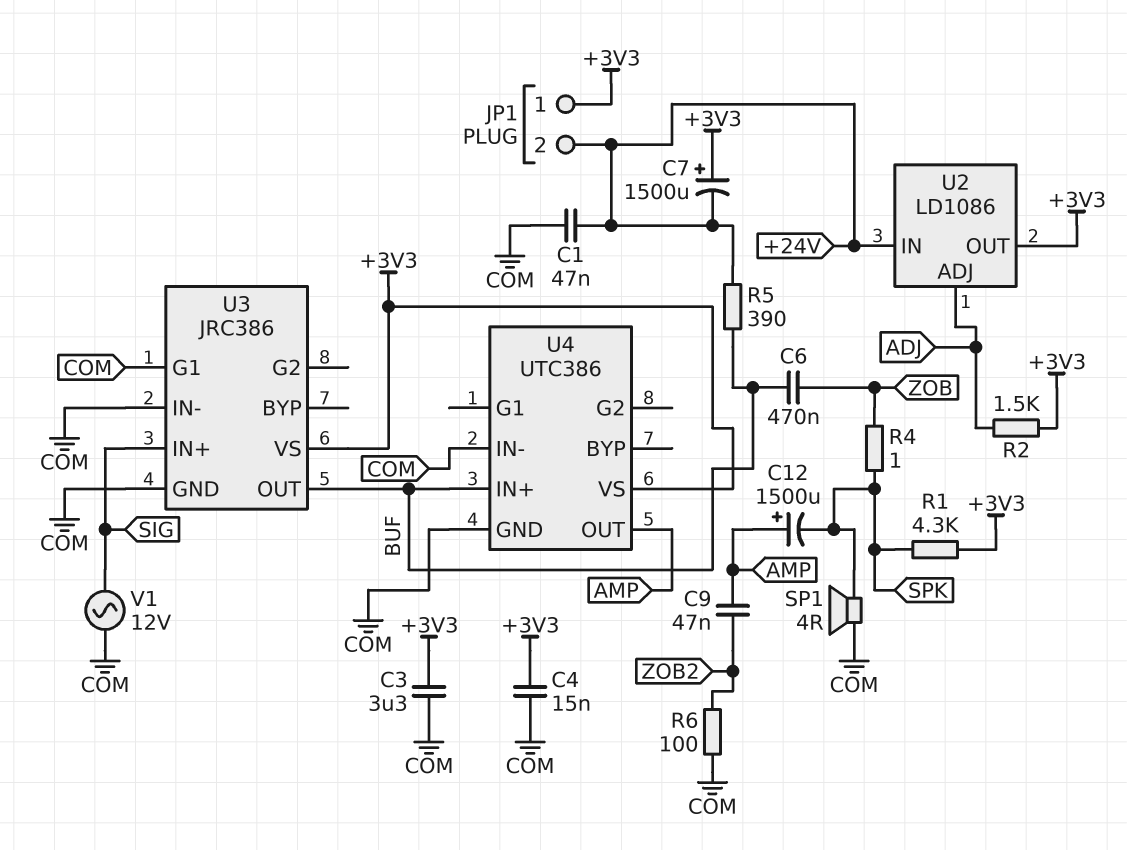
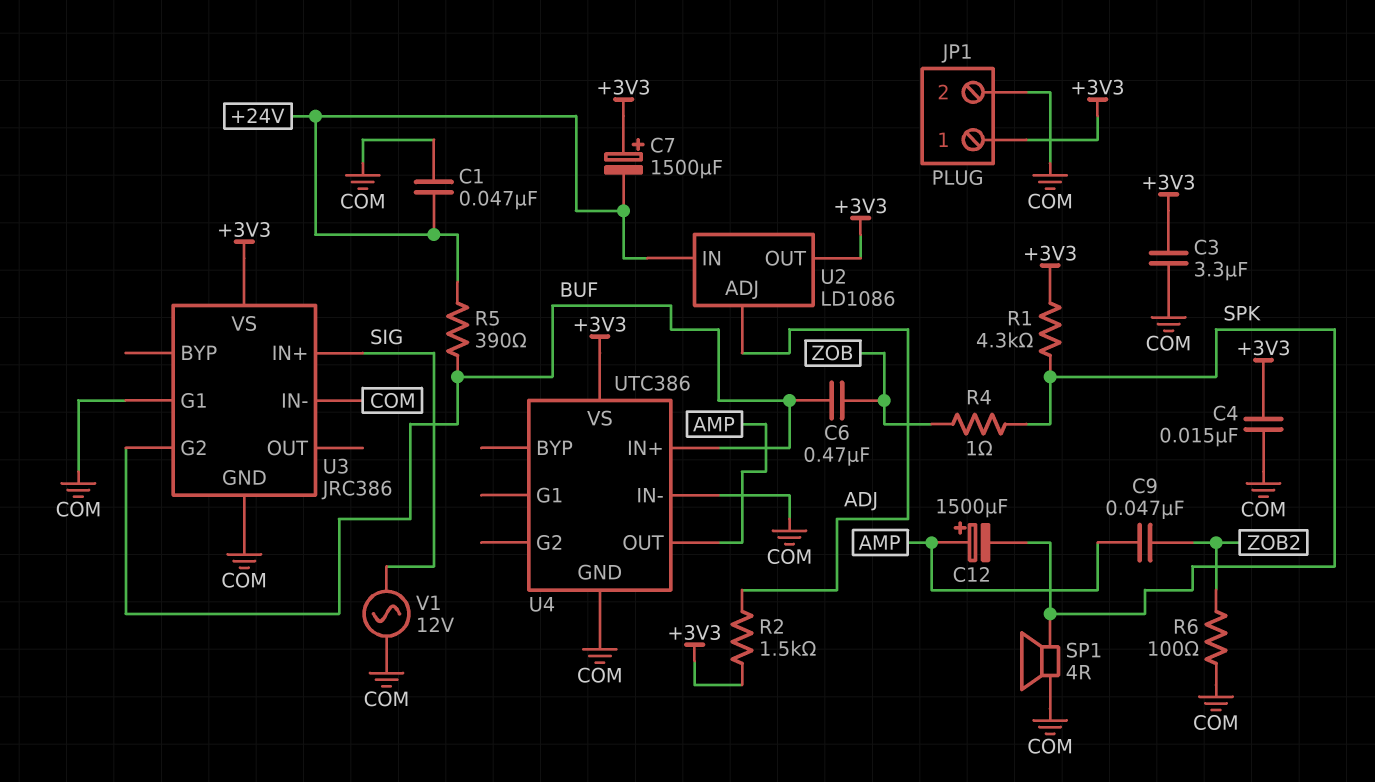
JP1 pin 2: +24V -> COM
U3 pin G2: none -> BUF
U3 pin OUT: BUF -> none

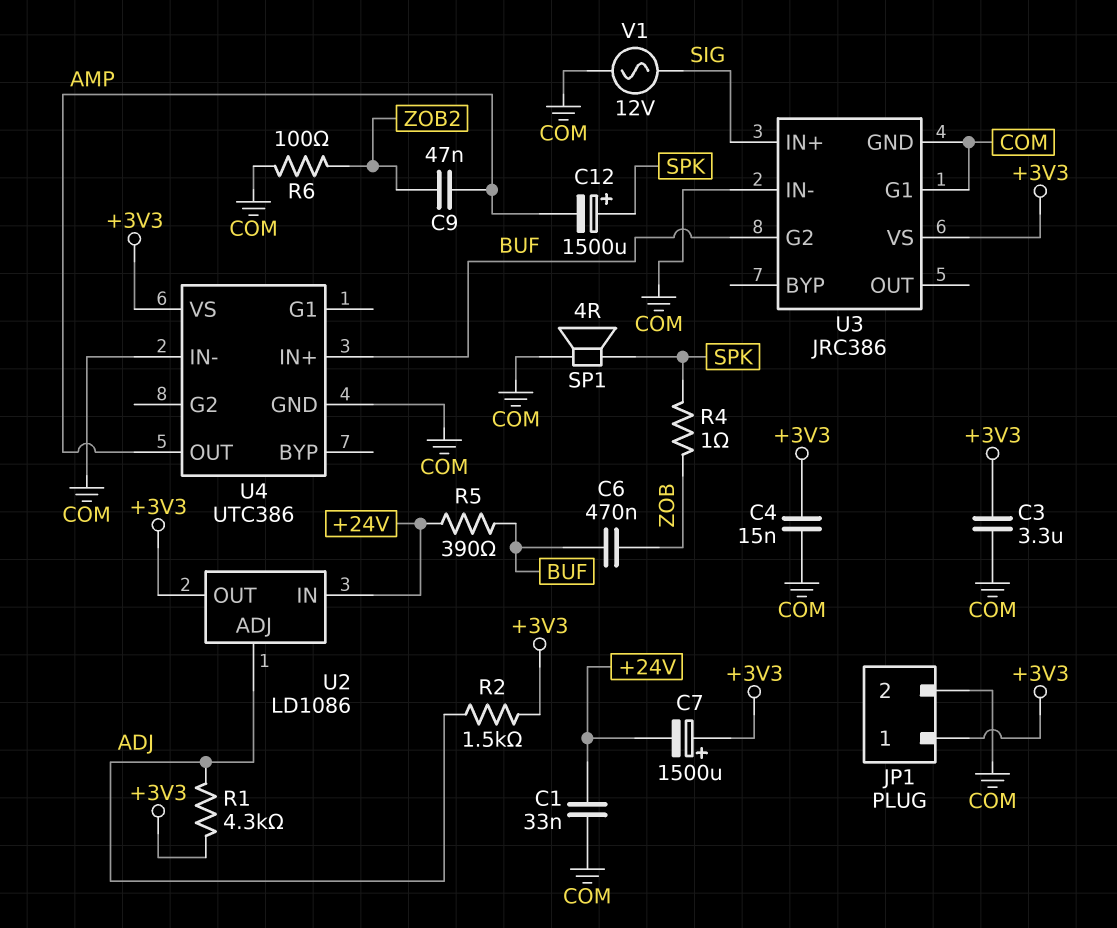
C1: 47nF (+24V, COM) -> 33nF (+24V, COM)
C12: 1500uF (plus AMP, minus SPK) -> 1500uF (plus SPK, minus AMP)
R1: 4.3k (+3V3, SPK) -> 4.3k (+3V3, ADJ)

